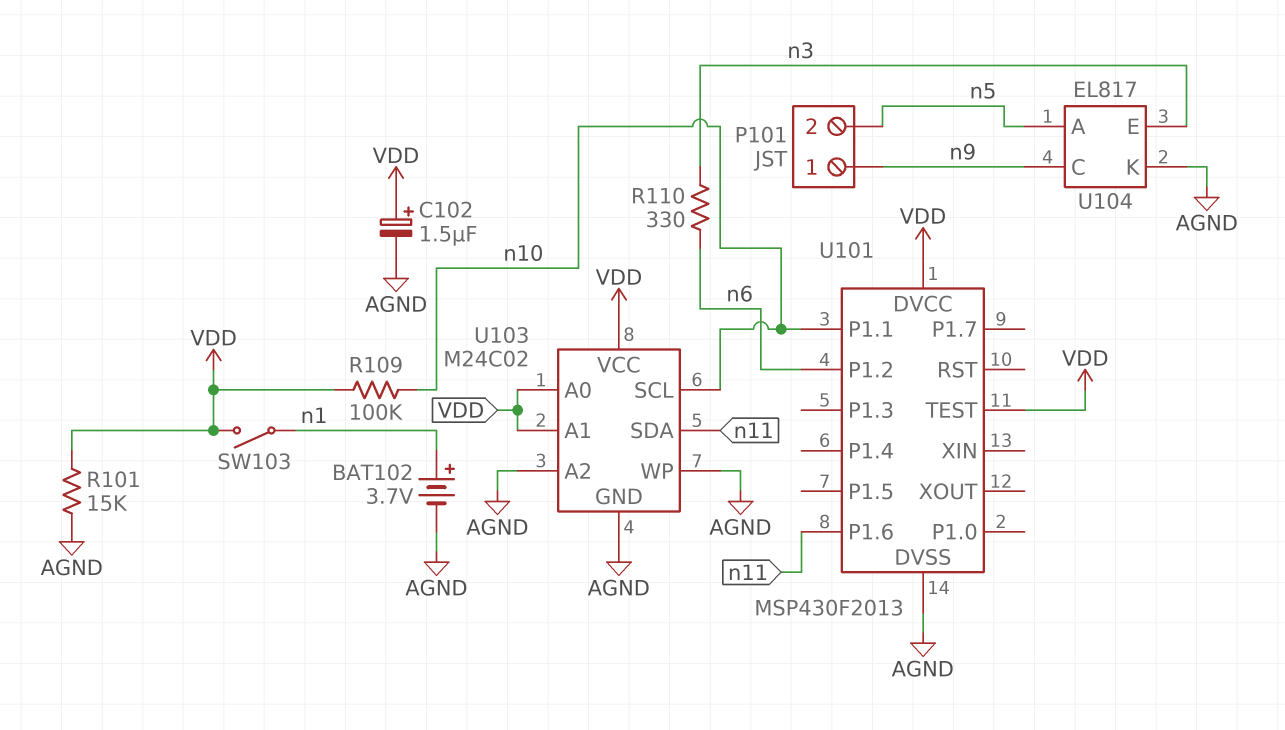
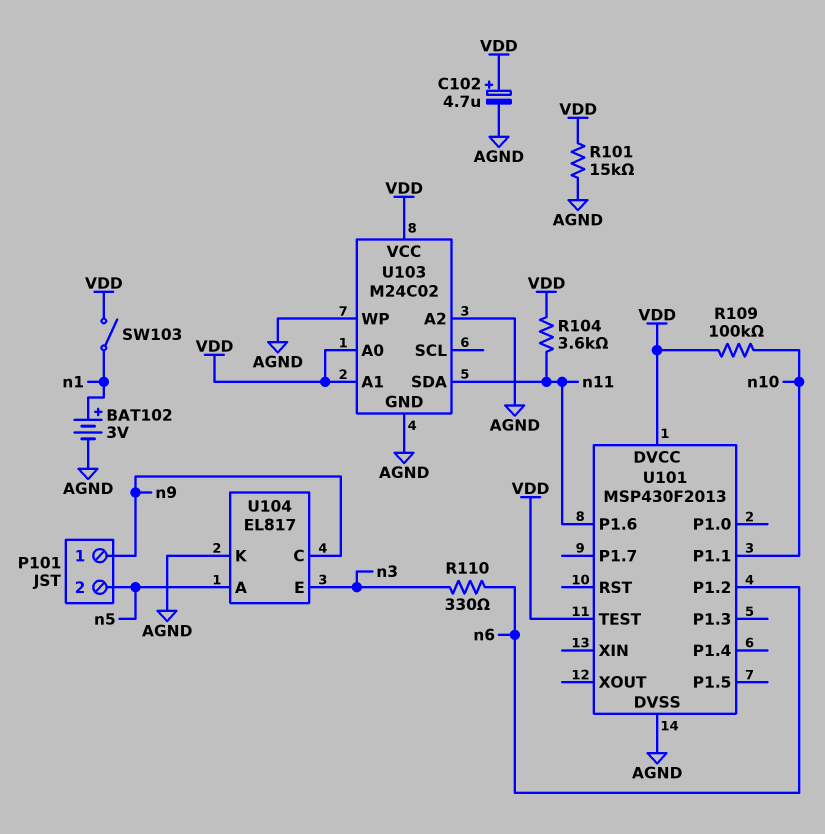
BAT102: 3.7V (plus n1, minus AGND) -> 3V (plus n1, minus AGND)
C102: 1.5uF (plus VDD, minus AGND) -> 4.7uF (plus VDD, minus AGND)
R104: none -> 3.6k (VDD, n11)
U103 pin SCL: n10 -> none

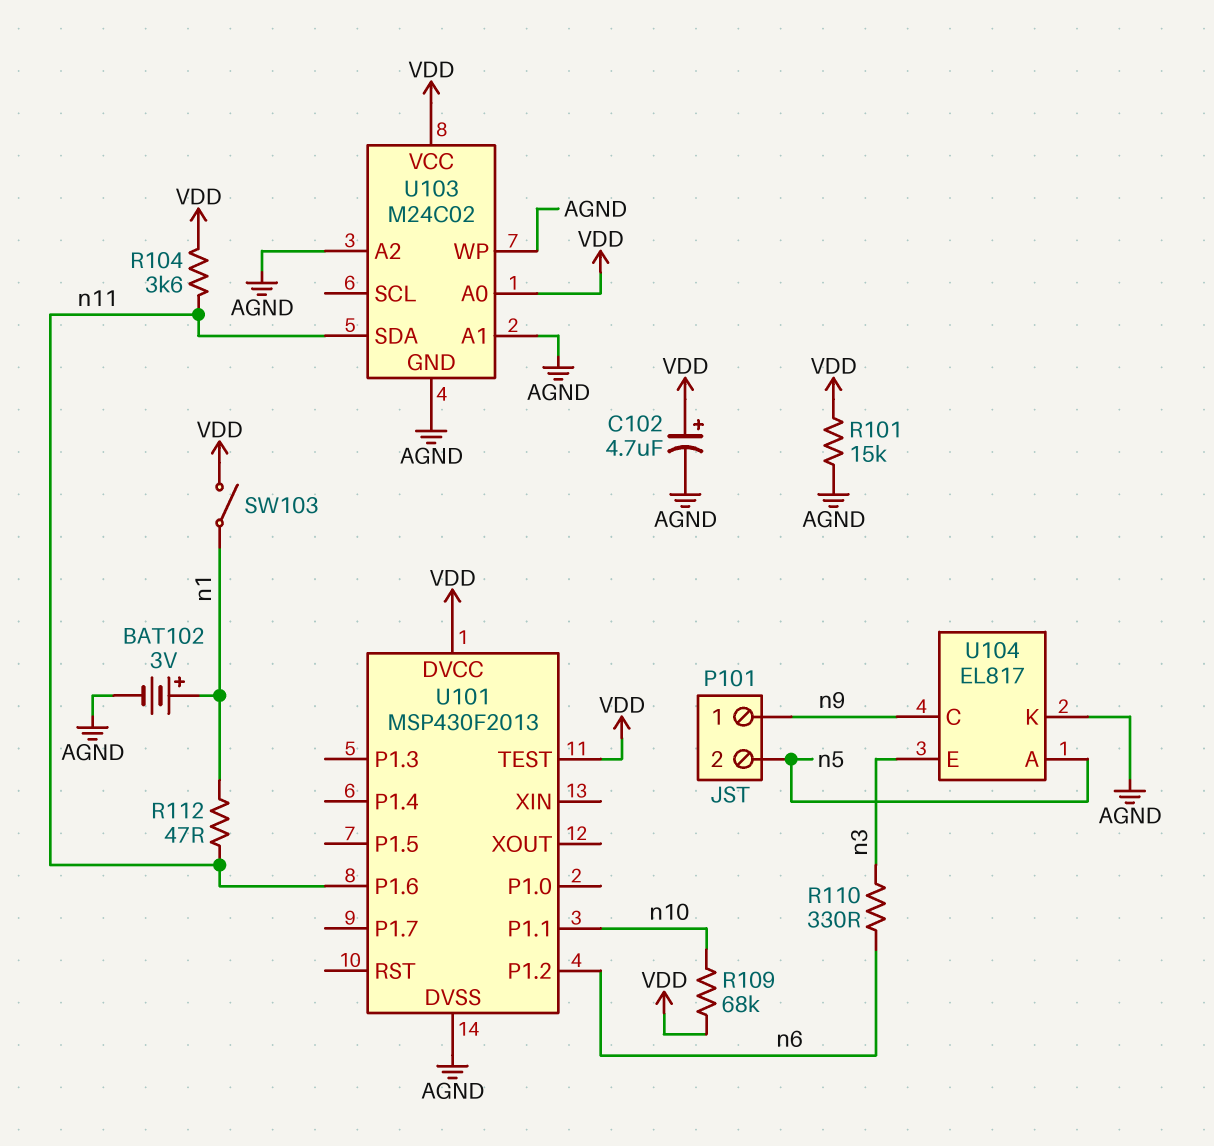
R109: 100k (VDD, n10) -> 68k (VDD, n10)
R112: none -> 47 (n1, n11)
U103 pin A1: VDD -> AGND

